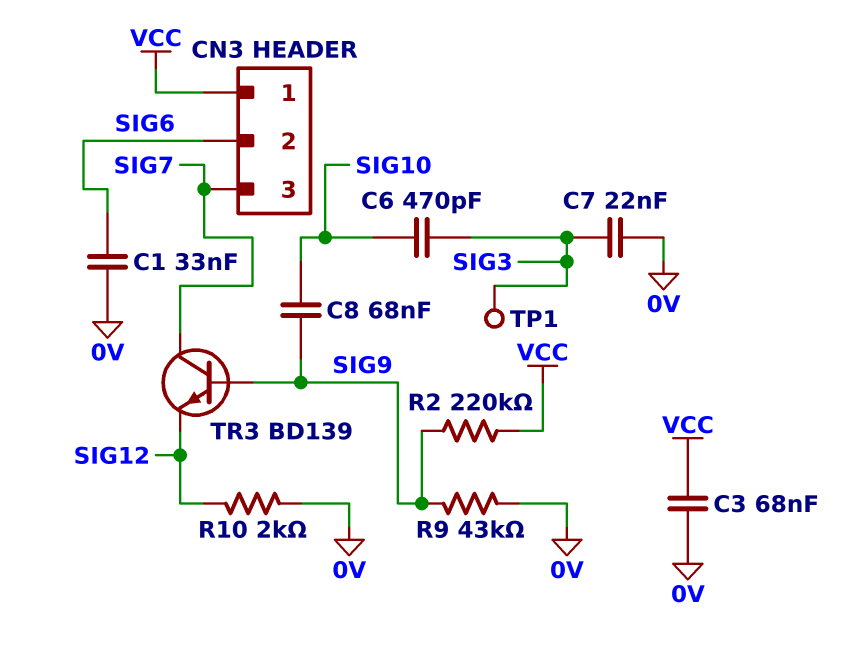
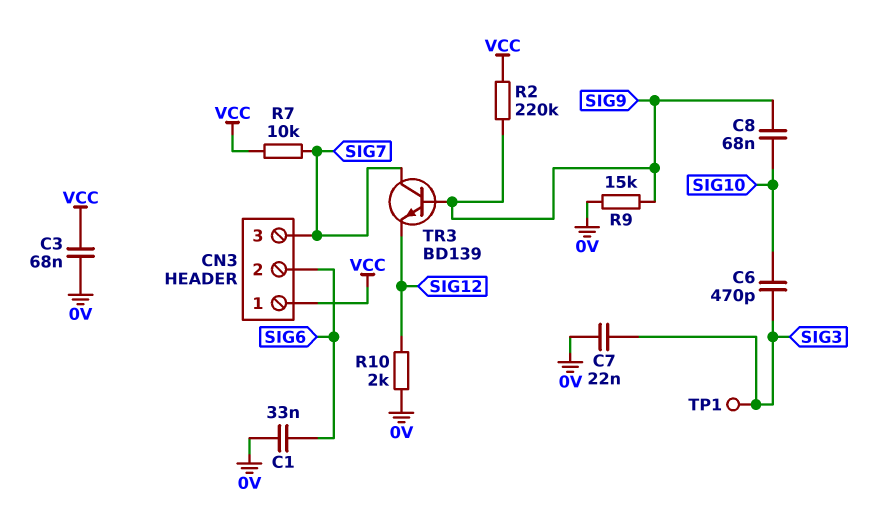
R7: none -> 10k (SIG7, VCC)
R9: 43k (0V, SIG9) -> 15k (0V, SIG9)

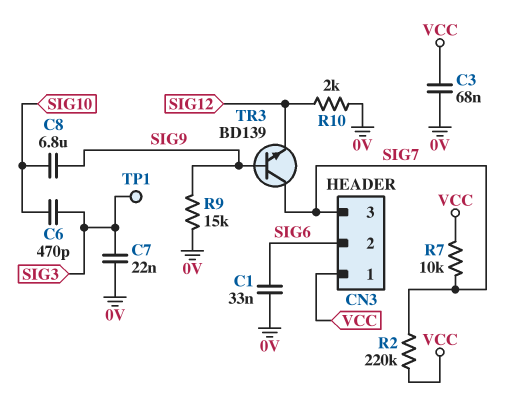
C8: 68nF (SIG9, SIG10) -> 6.8uF (SIG9, SIG10)
R2: 220k (SIG9, VCC) -> 220k (SIG7, VCC)

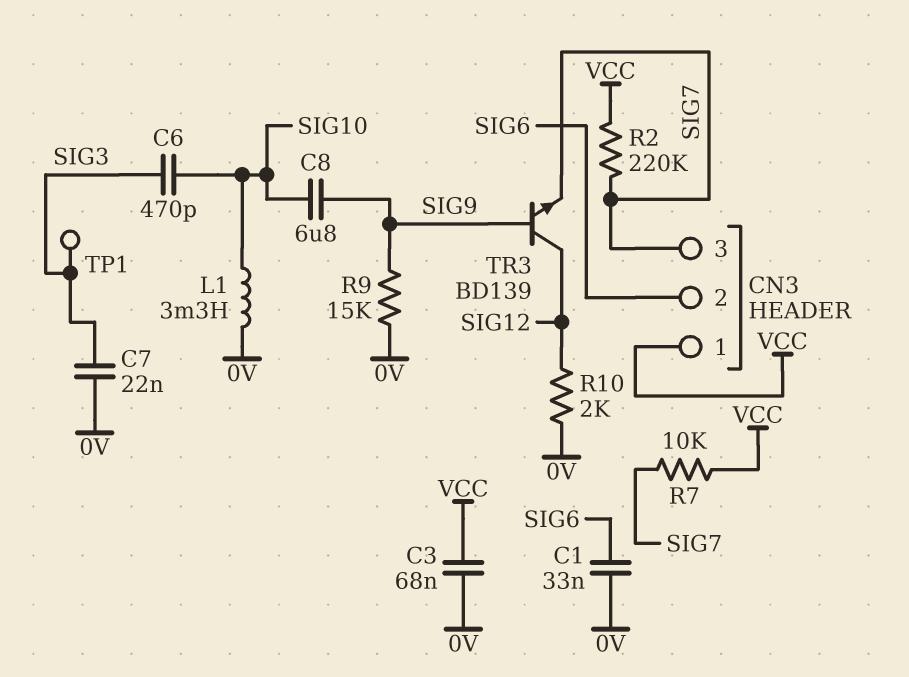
L1: none -> 3.3mH (0V, SIG10)
TR3: NPN BD139 (B SIG9, C SIG7, E SIG12) -> NPN BD139 (B SIG9, C SIG12, E SIG7)

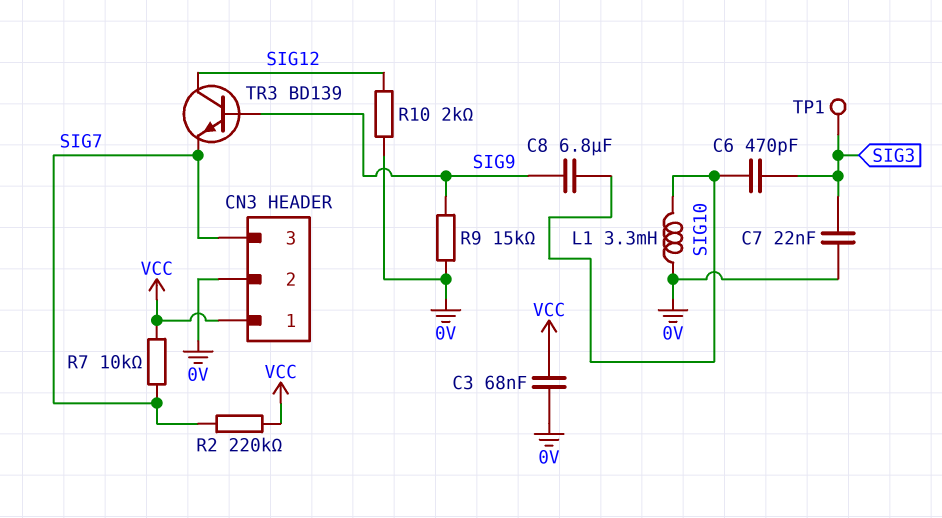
C1: 33nF (0V, SIG6) -> none
CN3 pin 2: SIG6 -> 0V

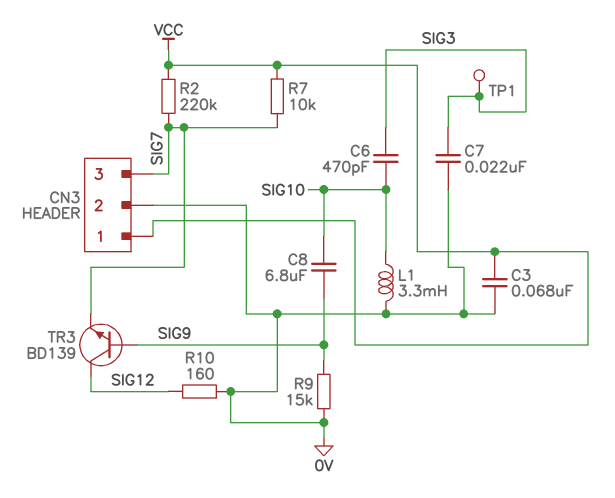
R10: 2k (0V, SIG12) -> 160 (0V, SIG12)

